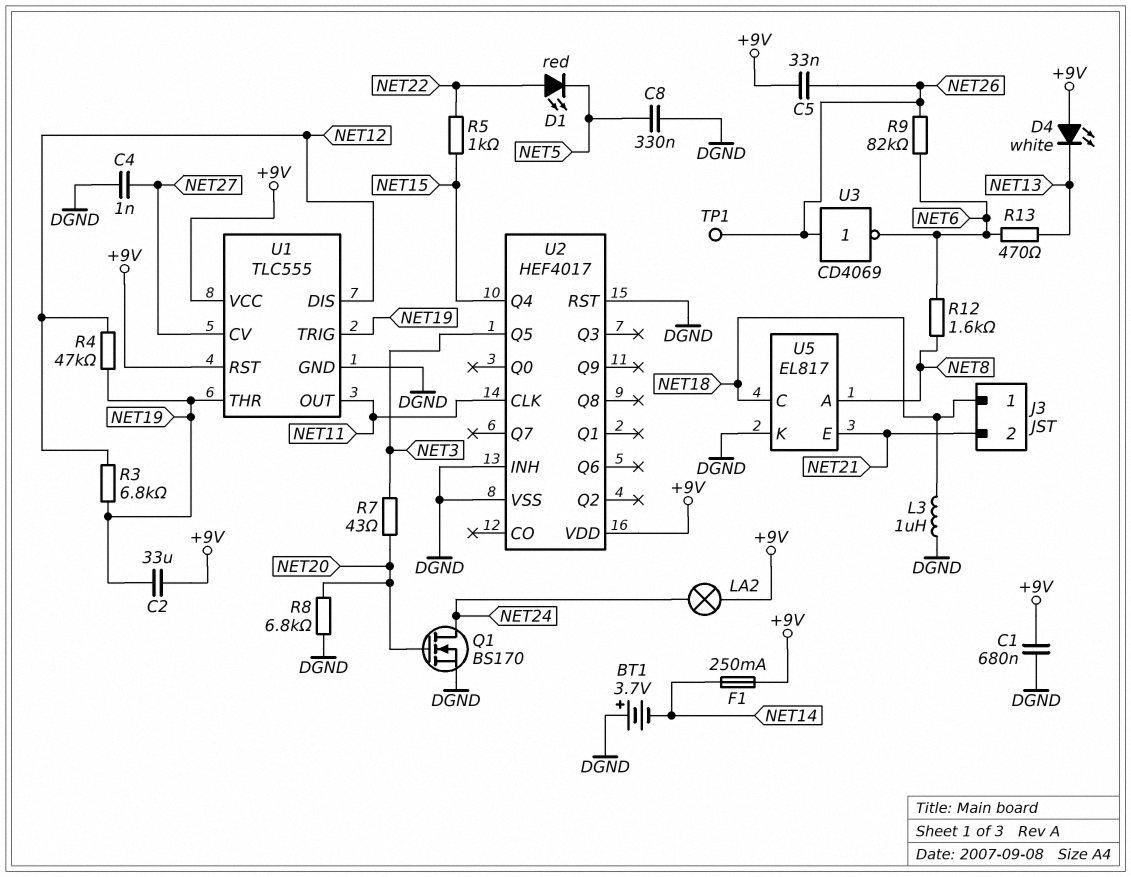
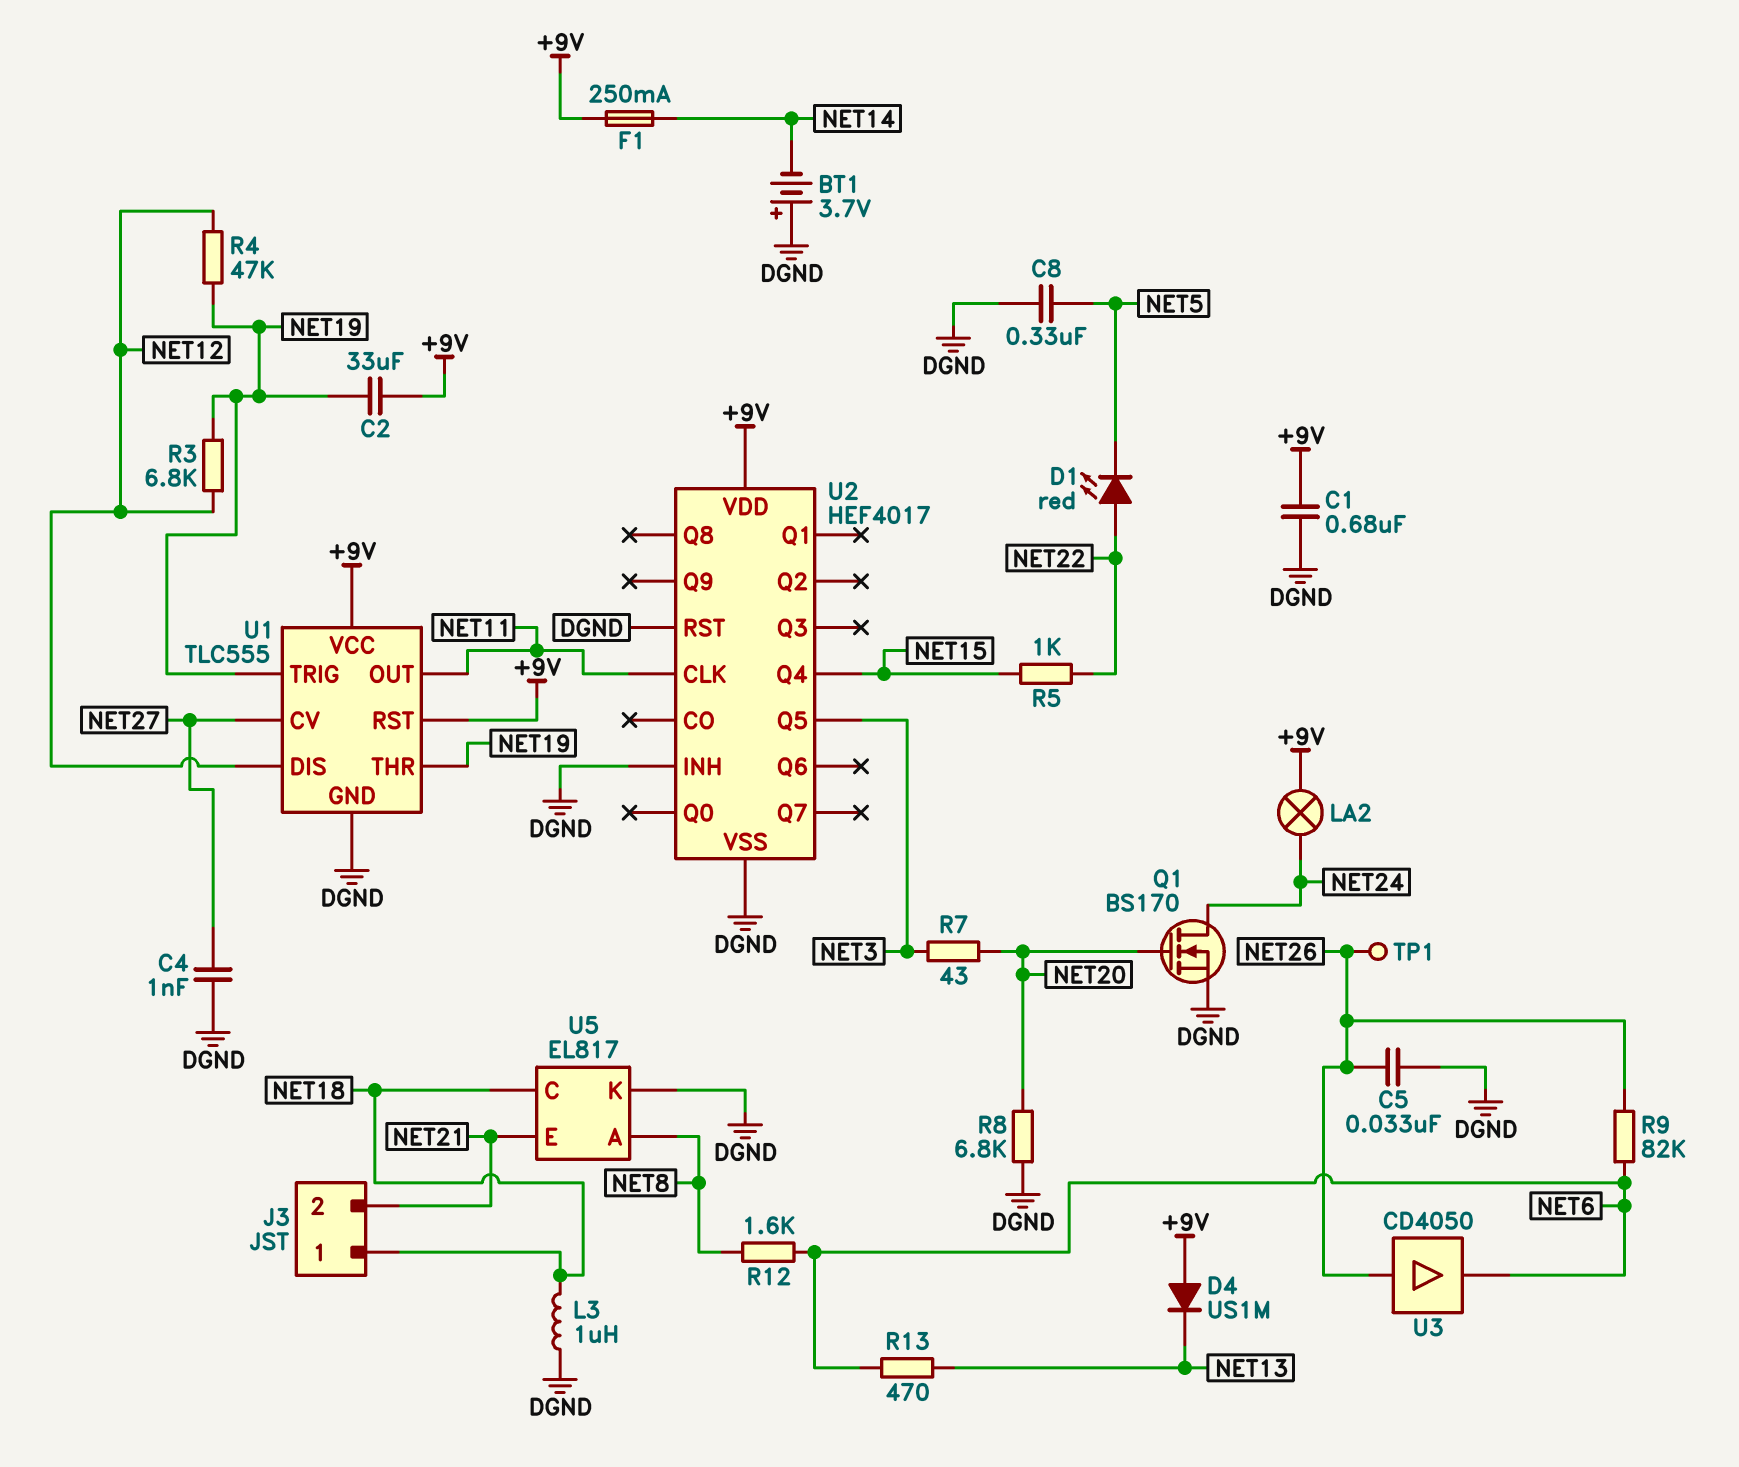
C5: 33nF (+9V, NET26) -> 33nF (DGND, NET26)
D4: LED white (A +9V, K NET13) -> diode US1M (A +9V, K NET13)
U3: NOT CD4069 (in NET26, out NET6) -> buffer CD4050 (in NET26, out NET6)

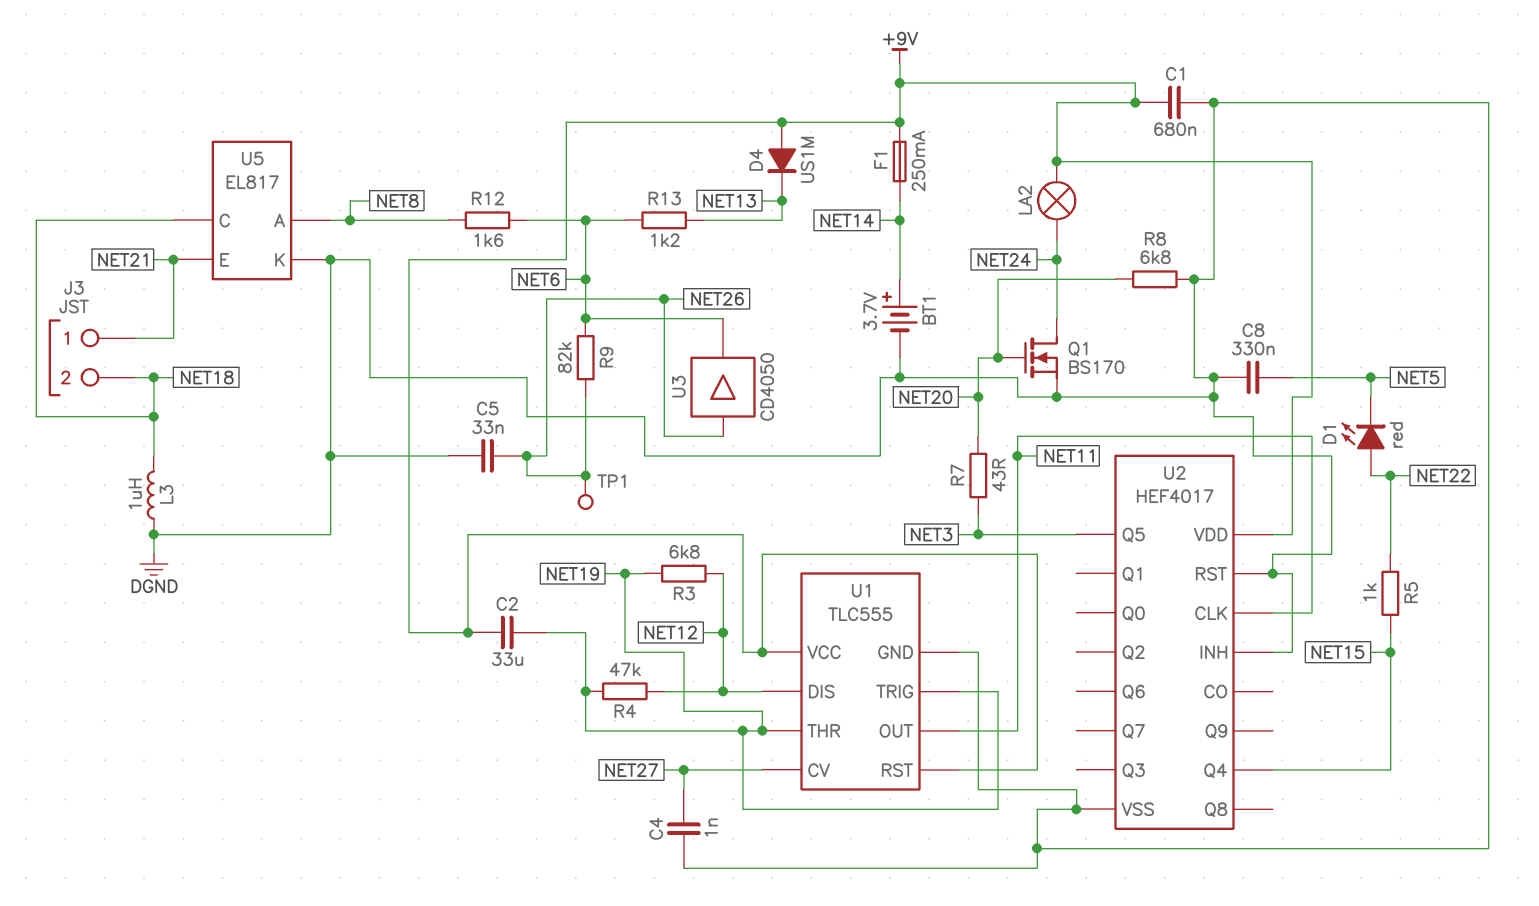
BT1: 3.7V (plus DGND, minus NET14) -> 3.7V (plus NET14, minus DGND)
J3 pin 1: NET18 -> NET21
J3 pin 2: NET21 -> NET18
R13: 470 (NET6, NET13) -> 1.2k (NET6, NET13)

